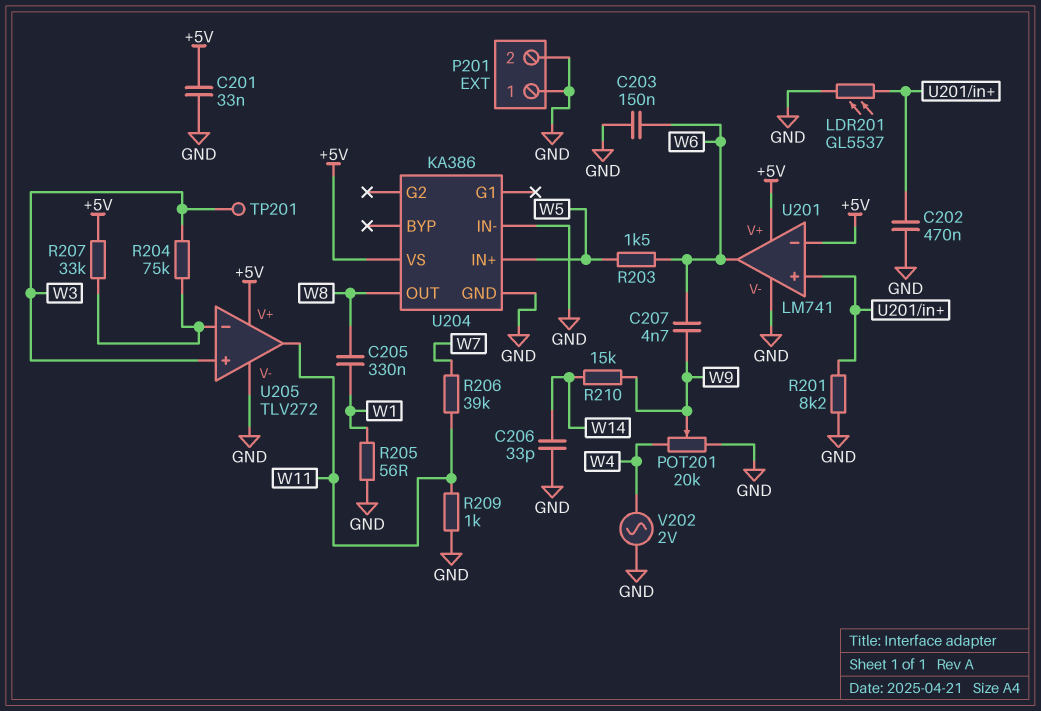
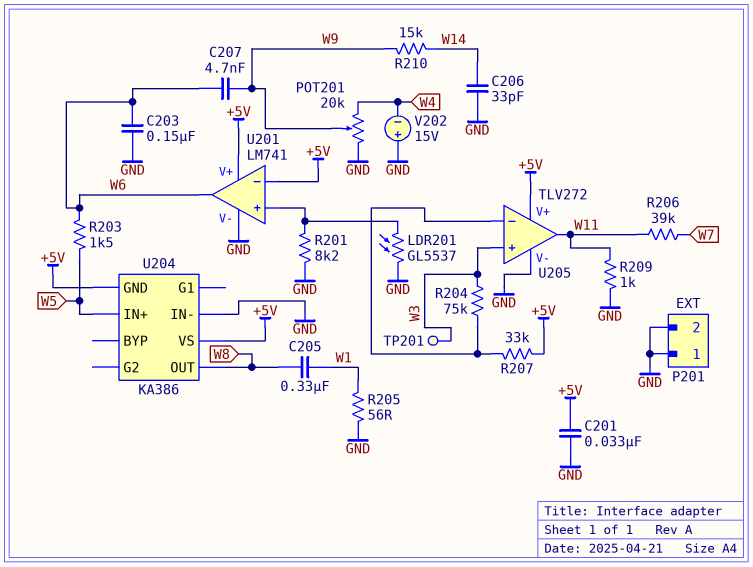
C202: 470nF (GND, U201/in+) -> none
U204 pin GND: GND -> +5V
V202: AC 2V (GND, W4) -> 15V (plus GND, minus W4)

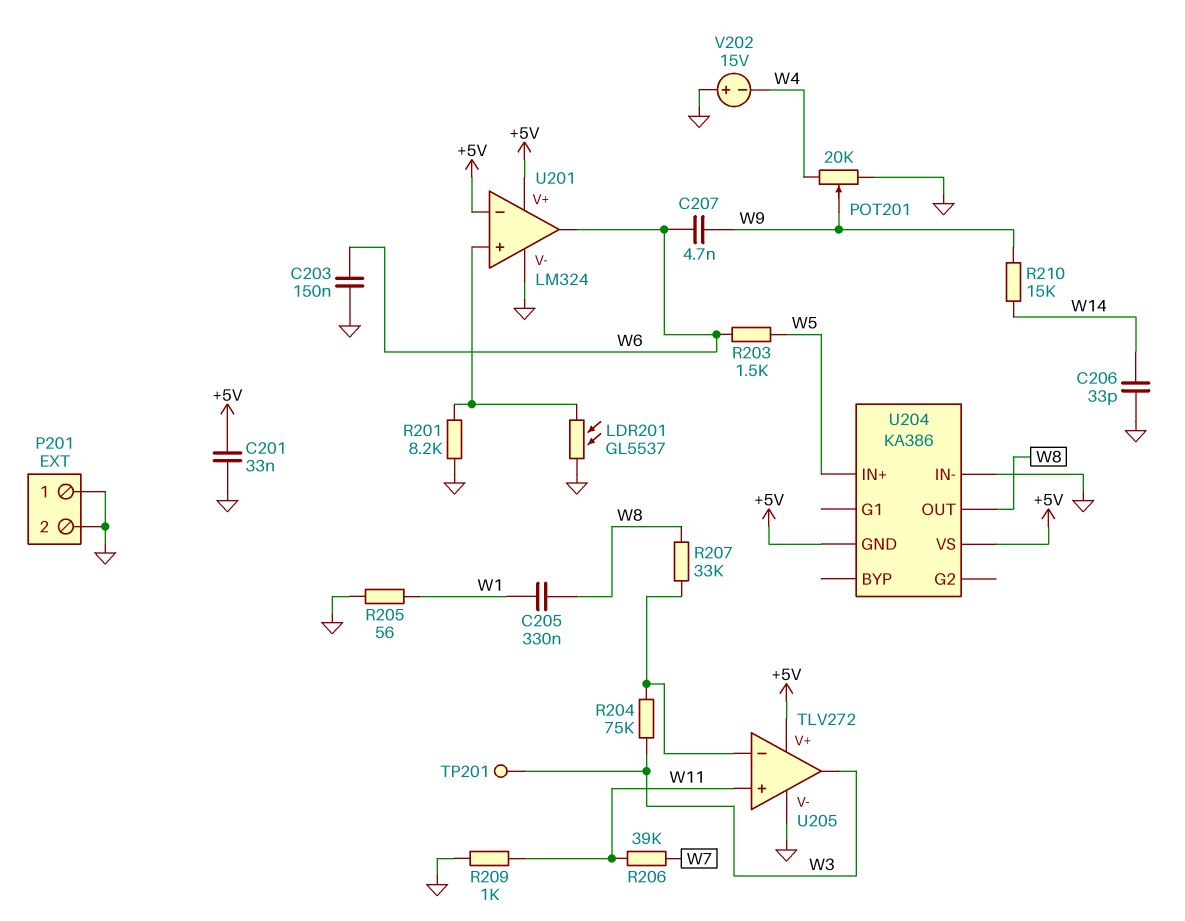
R207: 33k (+5V, U205/in-) -> 33k (U205/in-, W8)
U201: LM741 -> LM324
U205 pin in+: W3 -> W11
U205 pin out: W11 -> W3

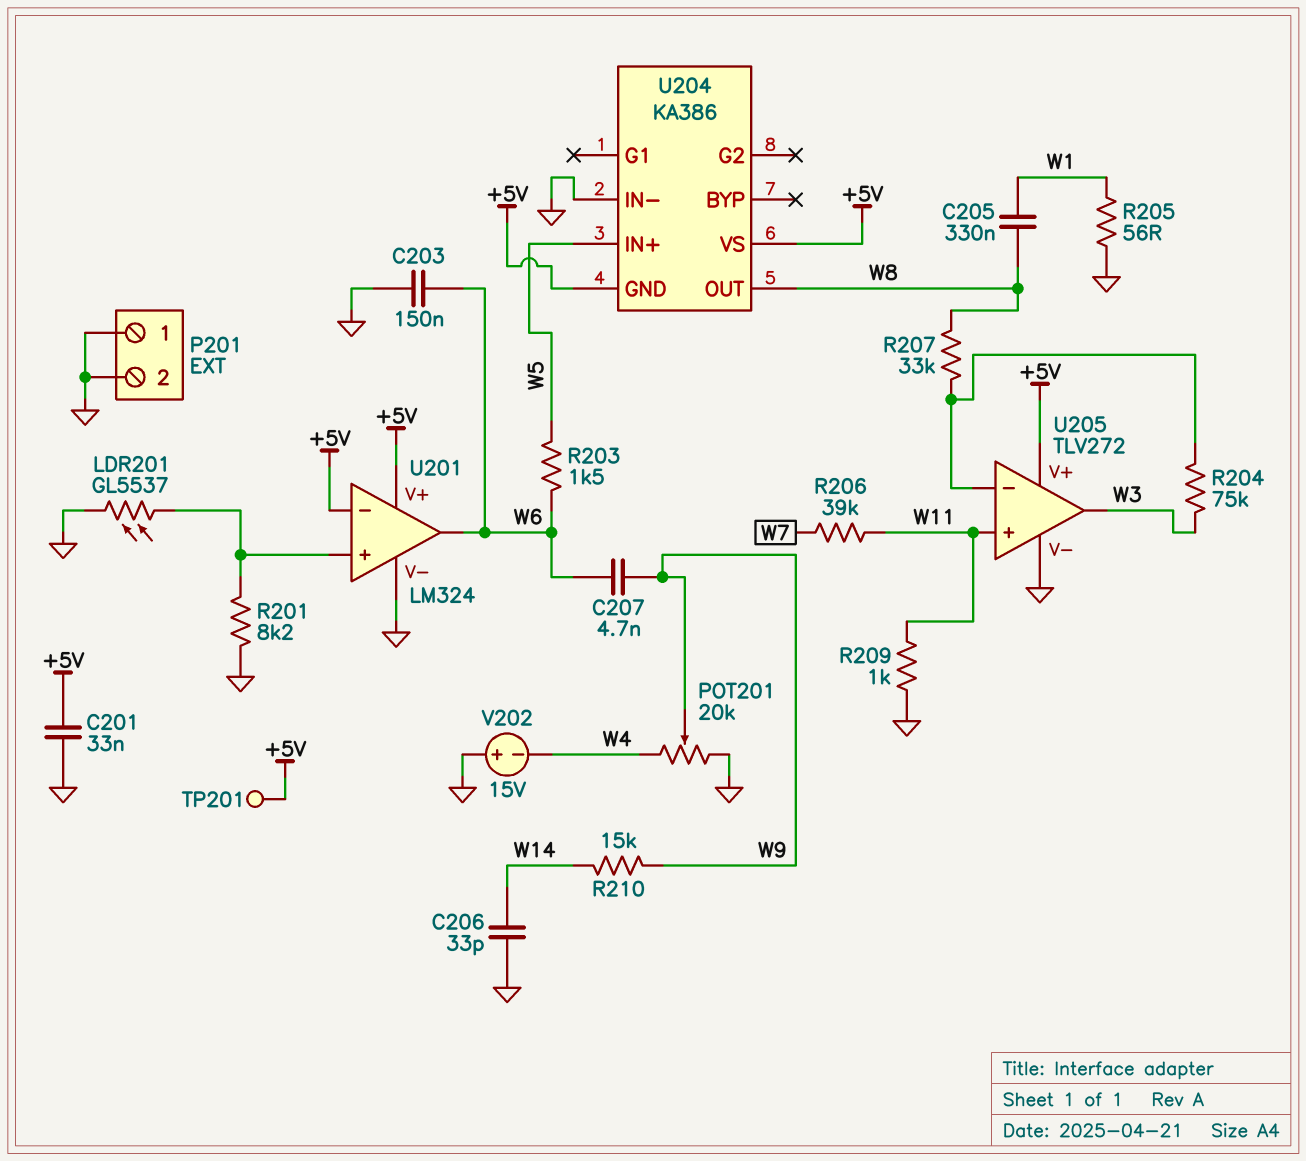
TP201: test point (W3) -> test point (+5V)

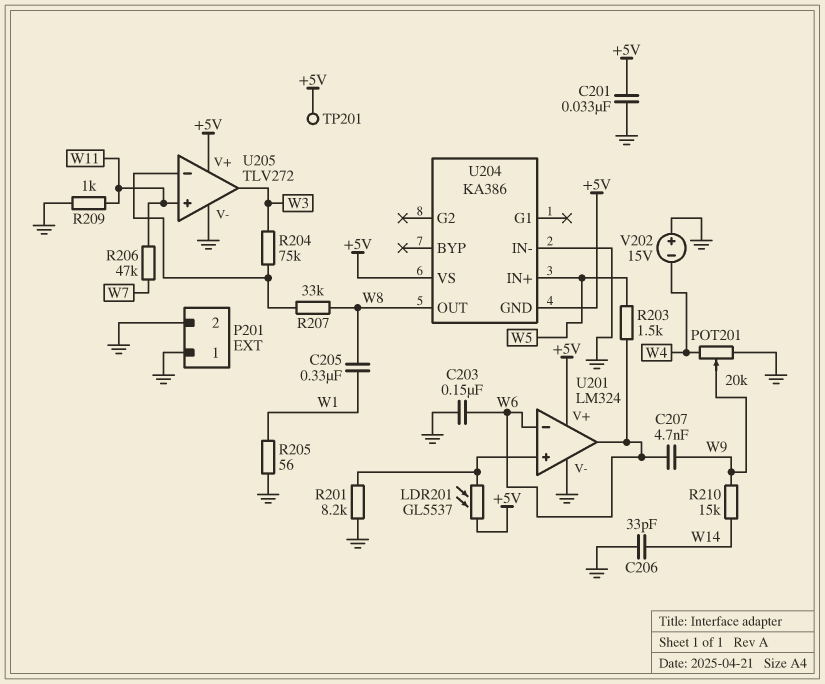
LDR201: GL5537 (GND, U201/in+) -> GL5537 (+5V, U201/in+)
R206: 39k (W7, W11) -> 47k (W7, W11)
U201 pin in-: +5V -> W6

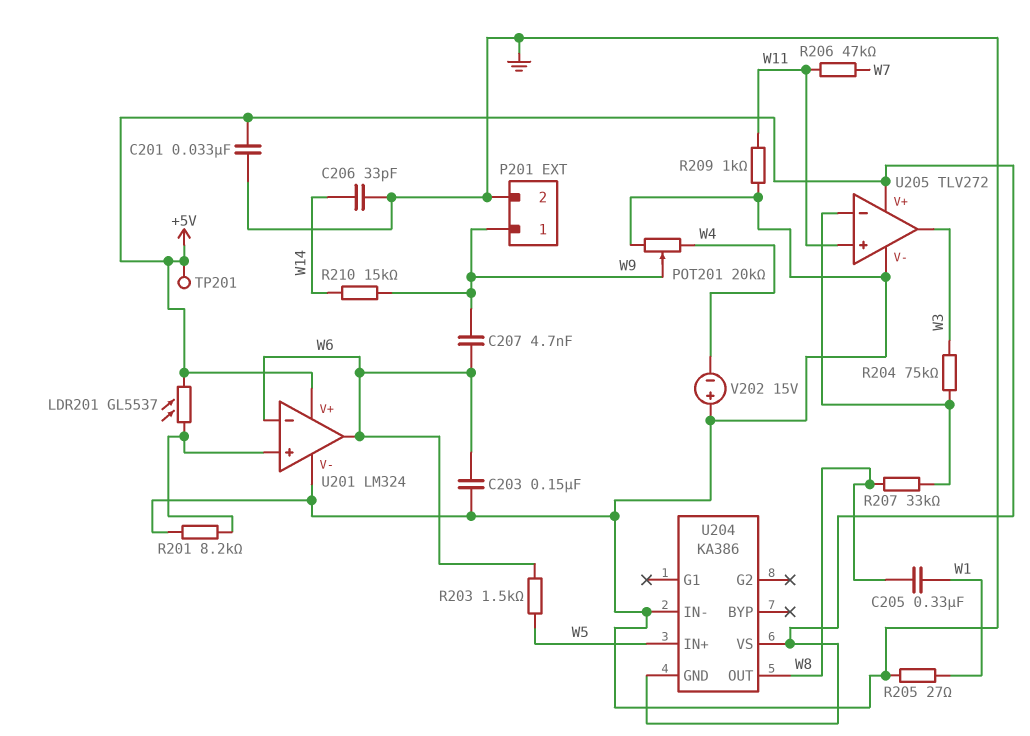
P201 pin 1: GND -> W9
R205: 56 (GND, W1) -> 27 (GND, W1)

